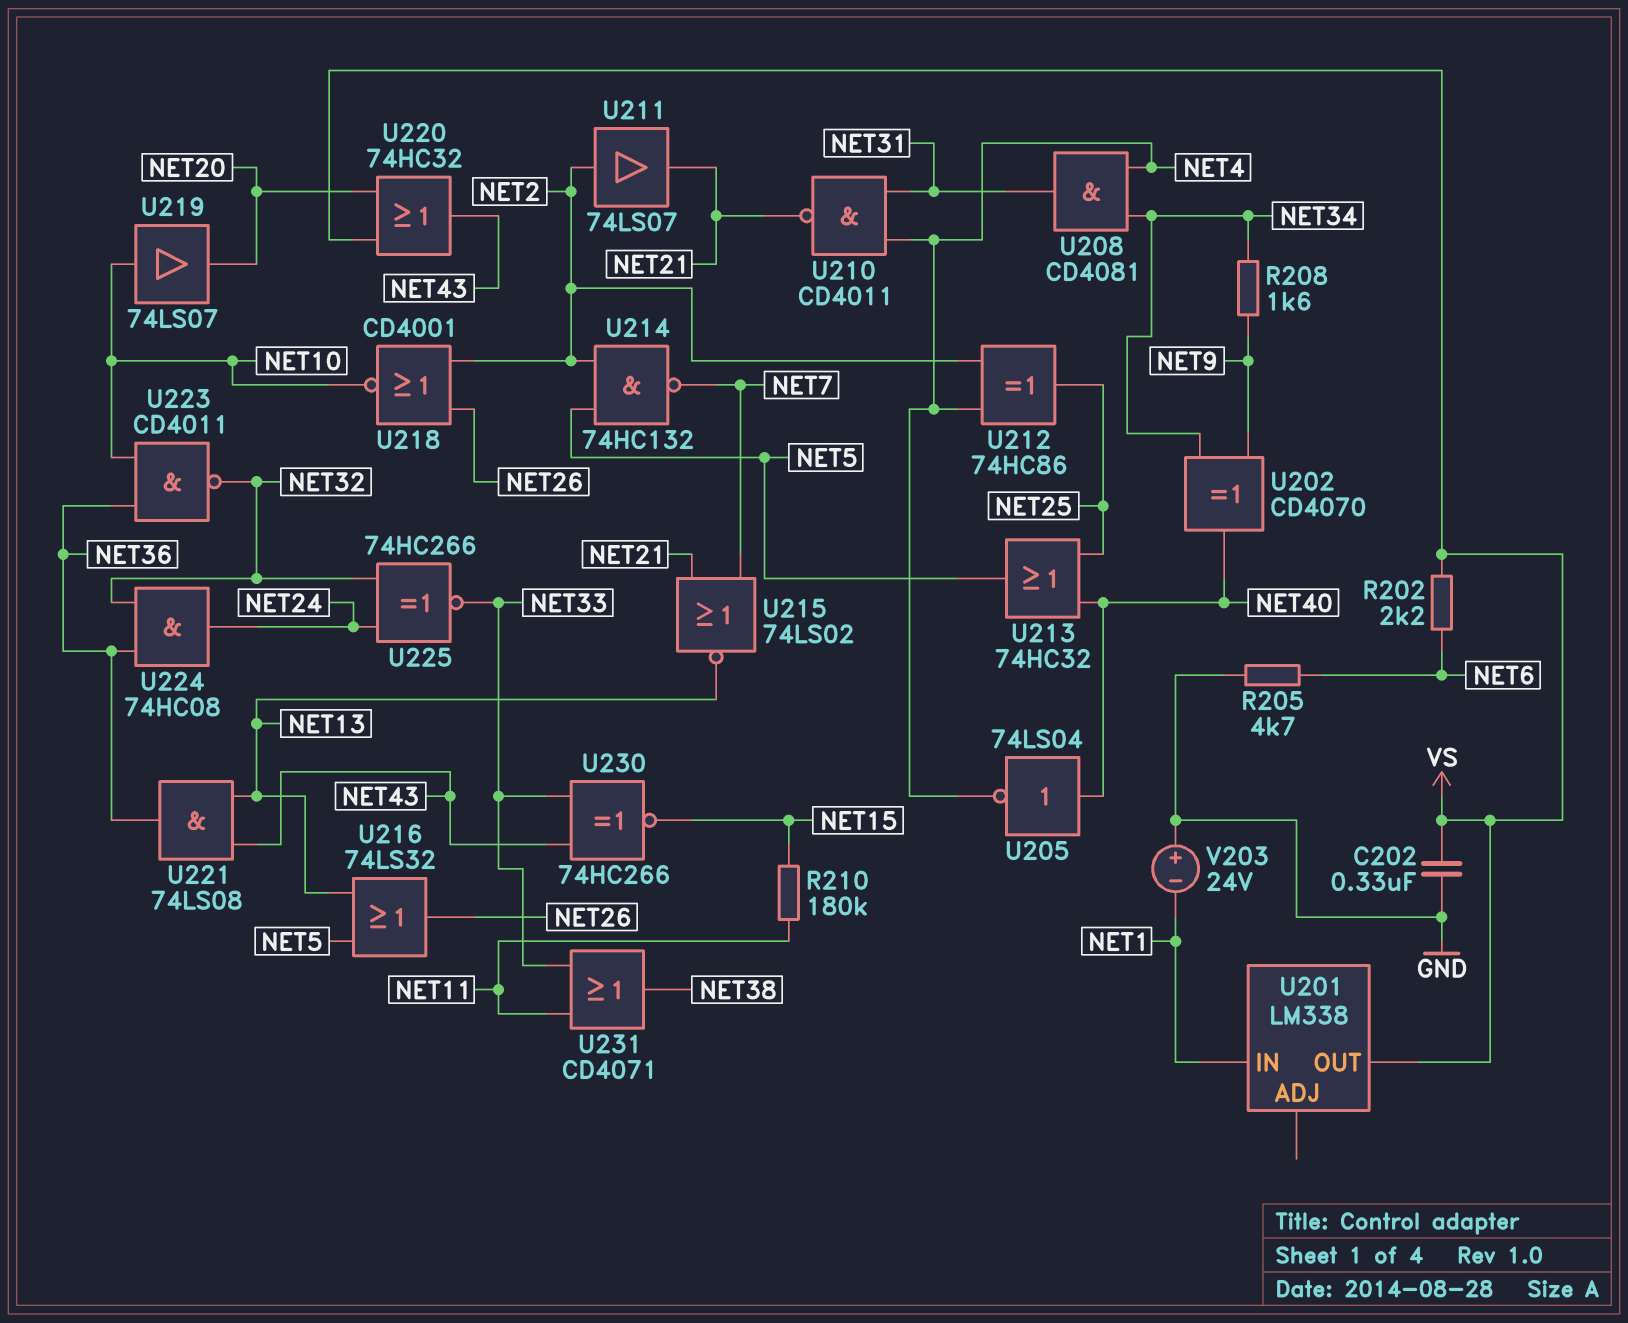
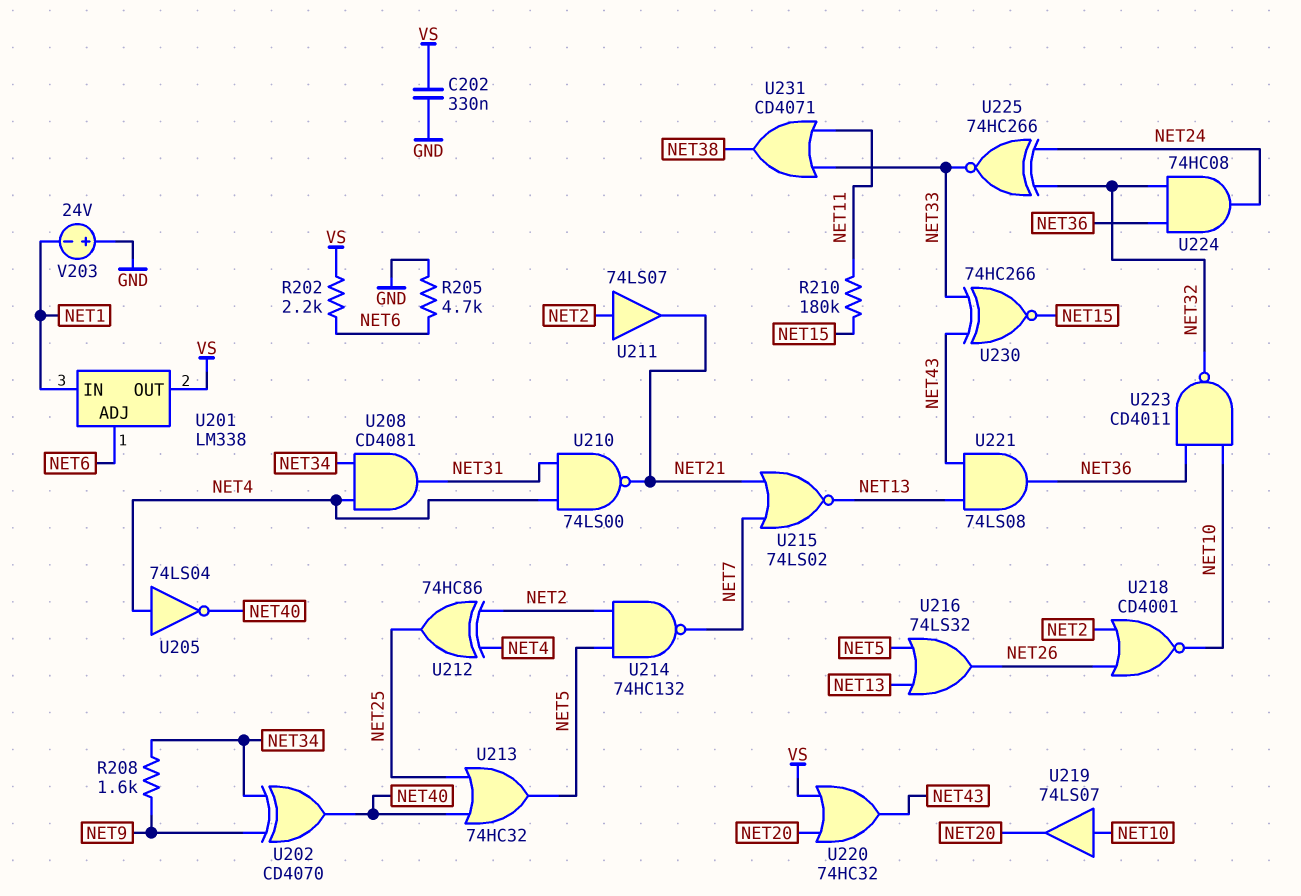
U201 pin ADJ: none -> NET6
U205: NOT 74LS04 (in NET40, out NET4) -> NOT 74LS04 (in NET4, out NET40)
U210: NAND CD4011 (in NET4, in NET31, out NET21) -> NAND 74LS00 (in NET4, in NET31, out NET21)

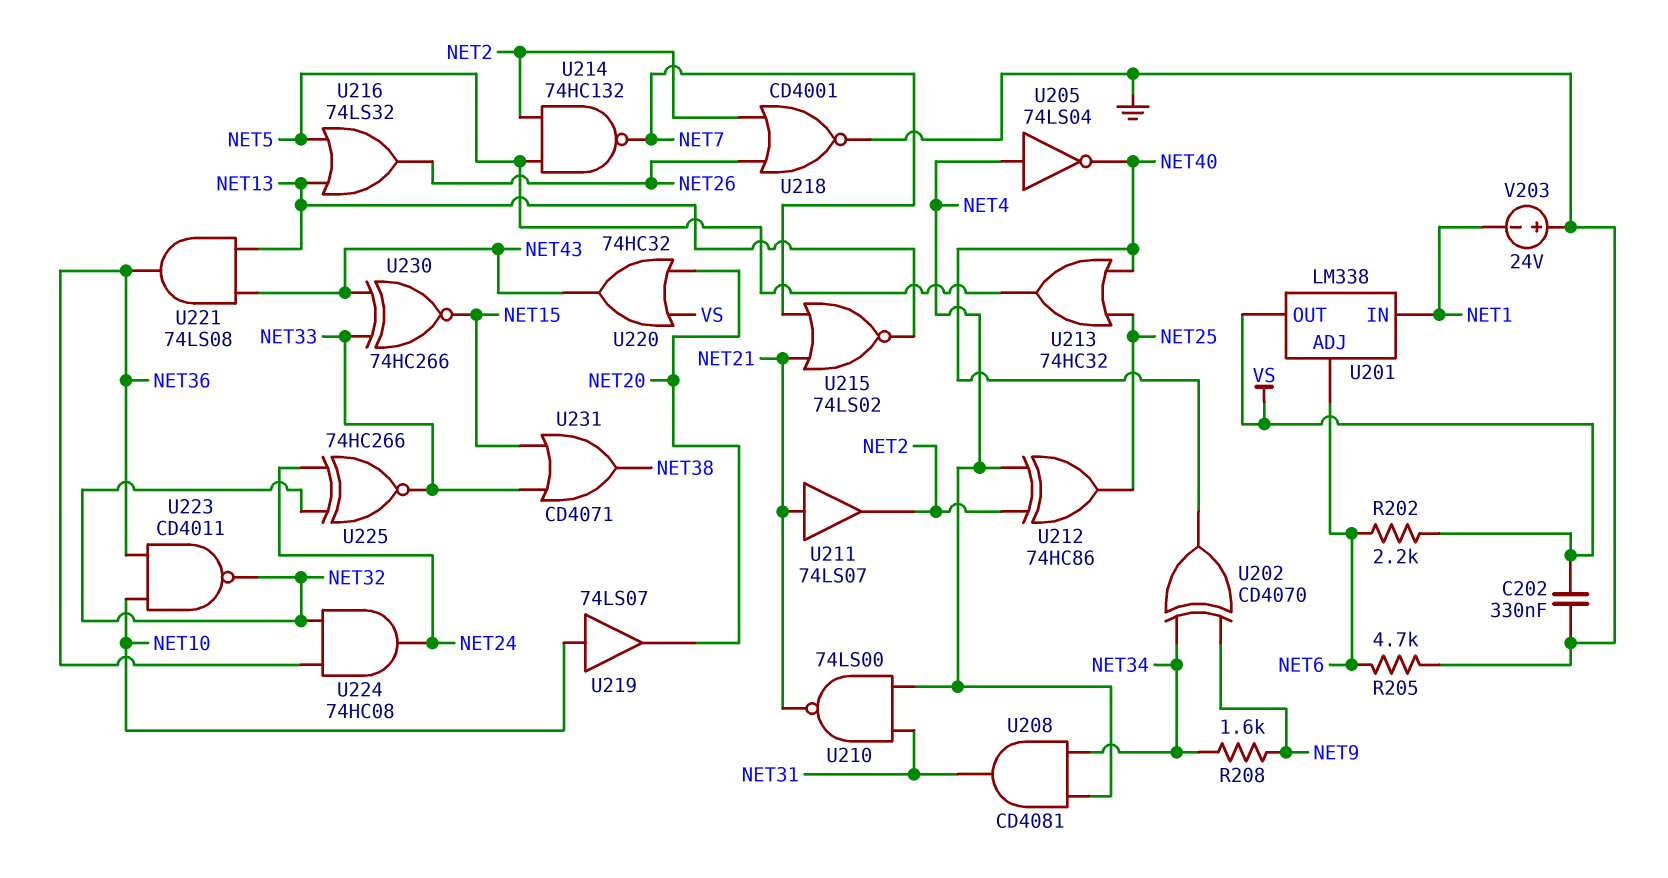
R210: 180k (NET11, NET15) -> none
U211: buffer 74LS07 (in NET2, out NET21) -> buffer 74LS07 (in NET21, out NET2)
U218: NOR CD4001 (in NET2, in NET26, out NET10) -> NOR CD4001 (in NET2, in NET26, out GND)
U231: OR CD4071 (in NET11, in NET33, out NET38) -> OR CD4071 (in NET15, in NET33, out NET38)

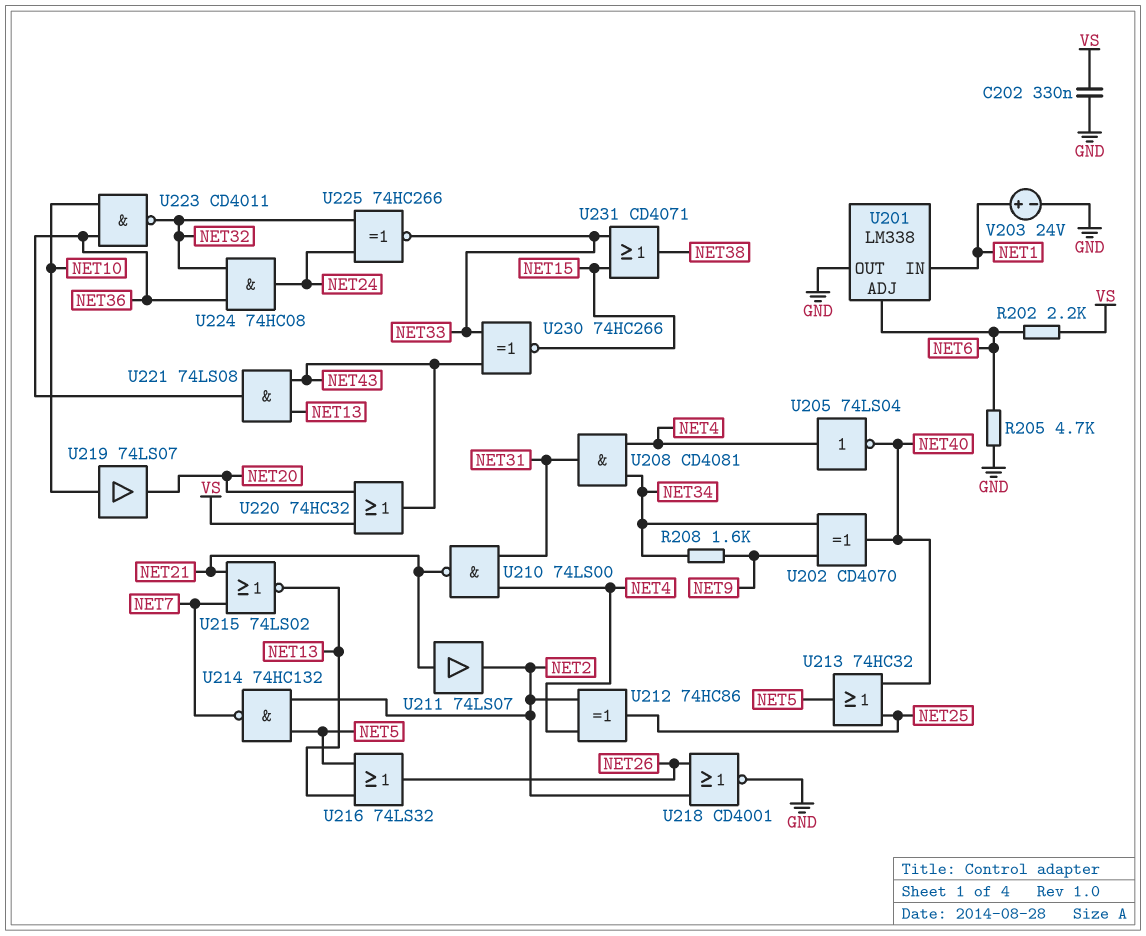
U201 pin OUT: VS -> GND
V203: 24V (plus GND, minus NET1) -> 24V (plus NET1, minus GND)

